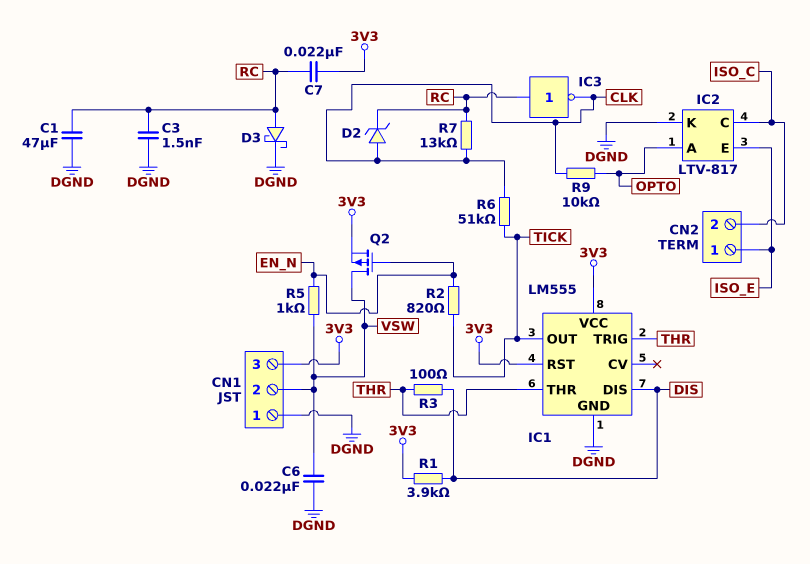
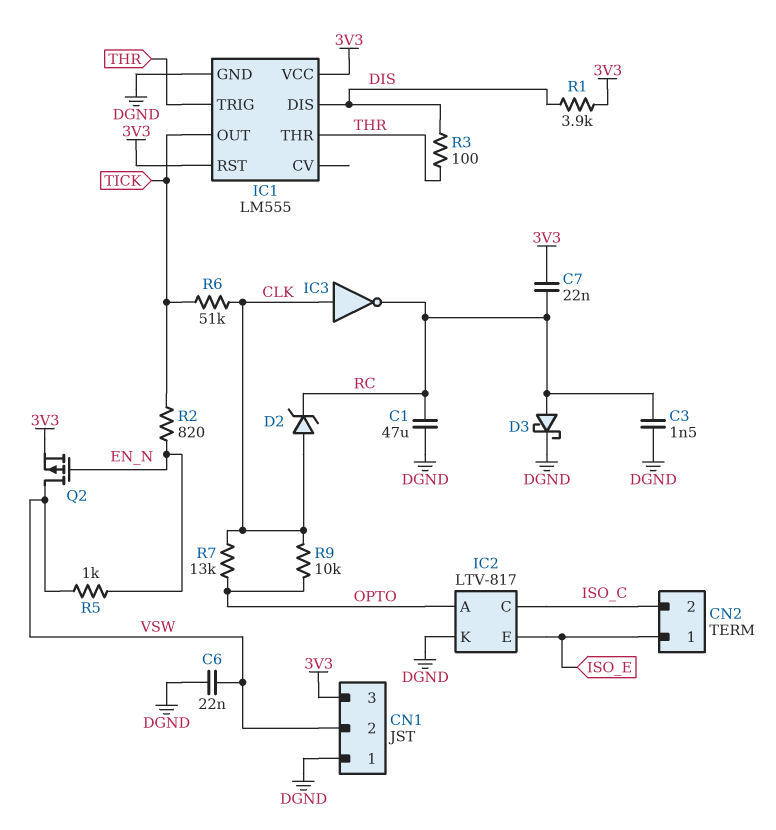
IC3: NOT (in RC, out CLK) -> NOT (in CLK, out RC)
R7: 13k (CLK, RC) -> 13k (CLK, OPTO)

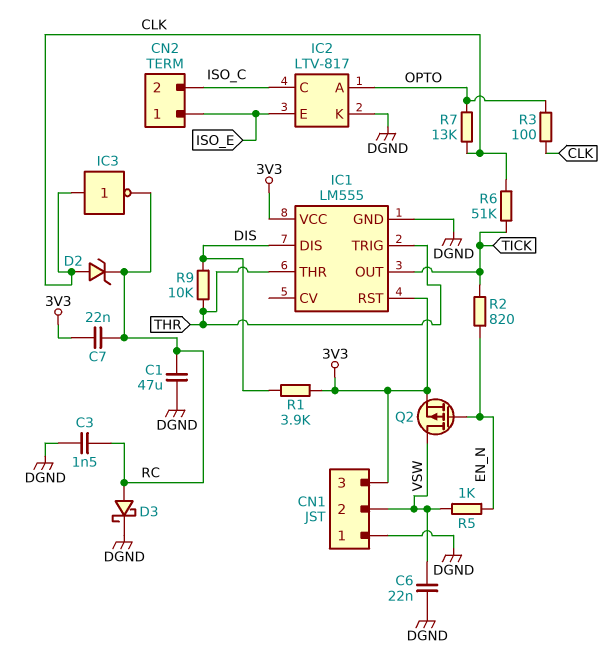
R3: 100 (DIS, THR) -> 100 (CLK, OPTO)
R9: 10k (CLK, OPTO) -> 10k (DIS, THR)

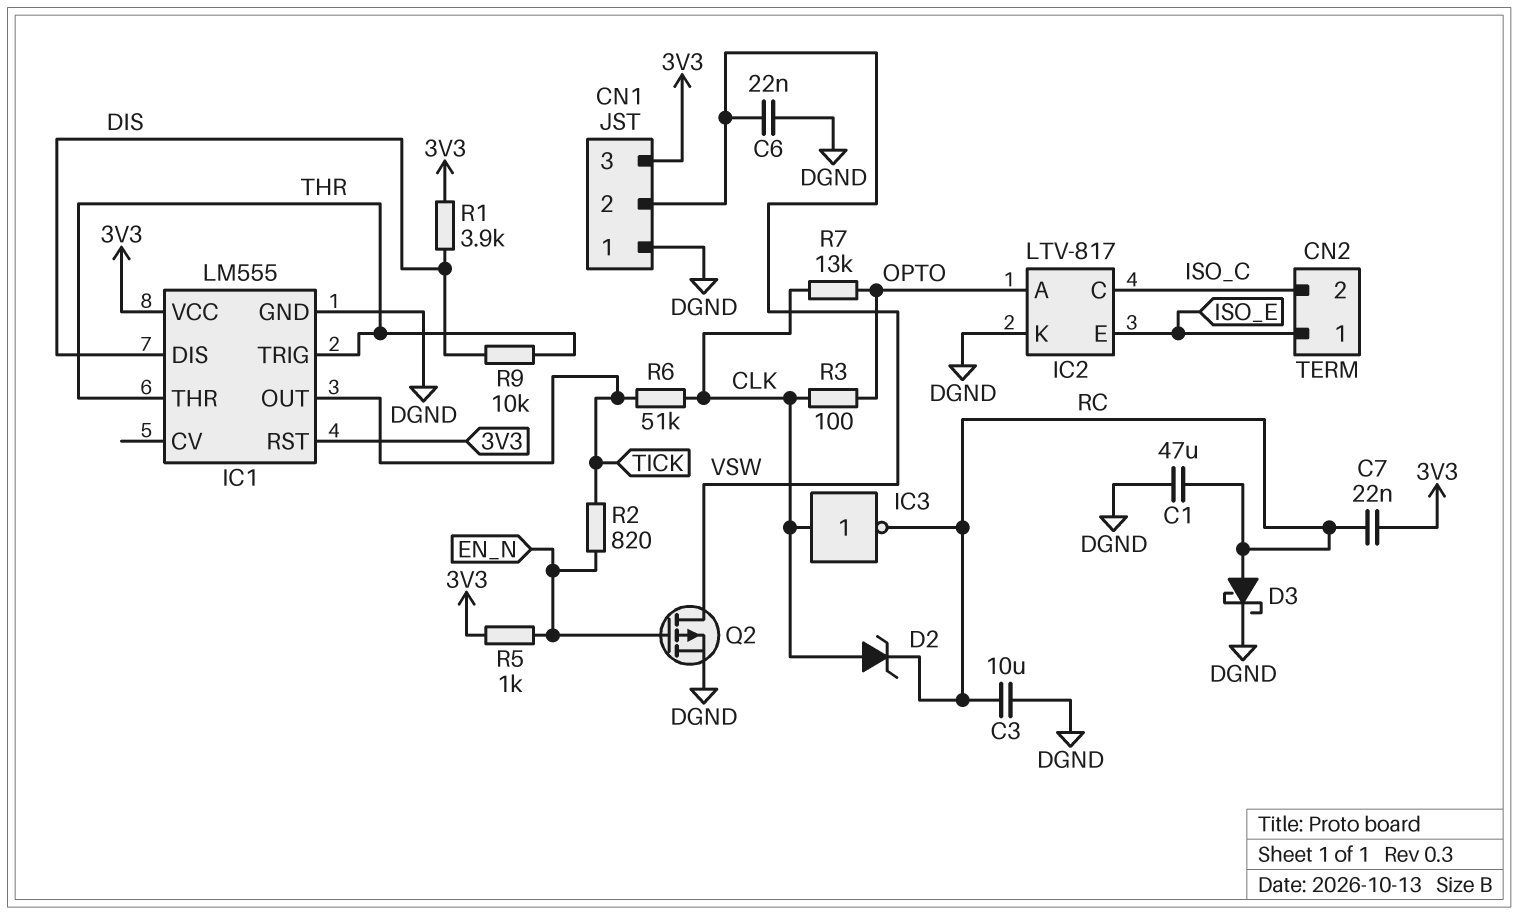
C3: 1.5nF (DGND, RC) -> 10uF (DGND, RC)
Q2: PMOS (G EN_N, D VSW, S 3V3) -> PMOS (G EN_N, D VSW, S DGND)
R5: 1k (EN_N, VSW) -> 1k (3V3, EN_N)

